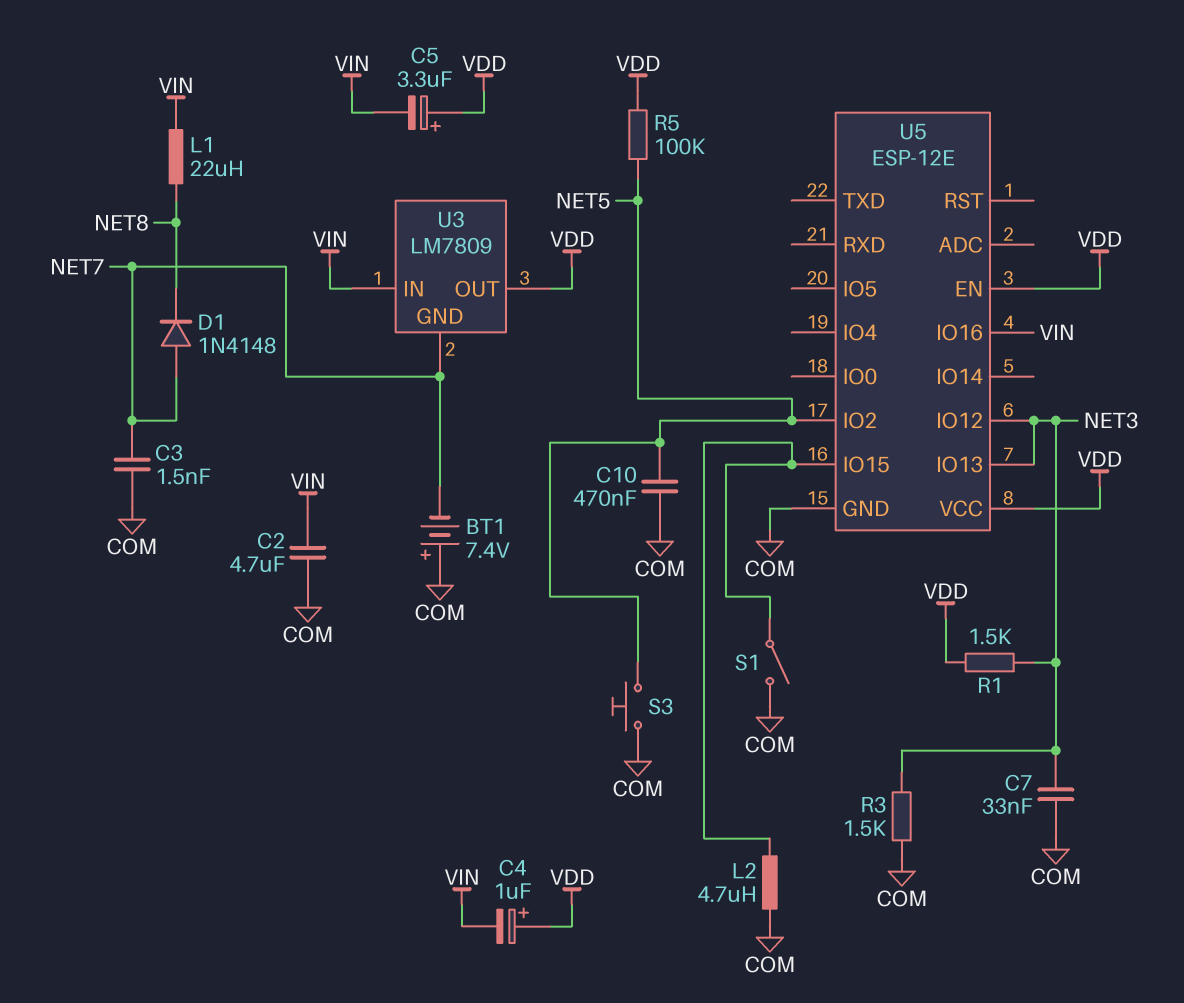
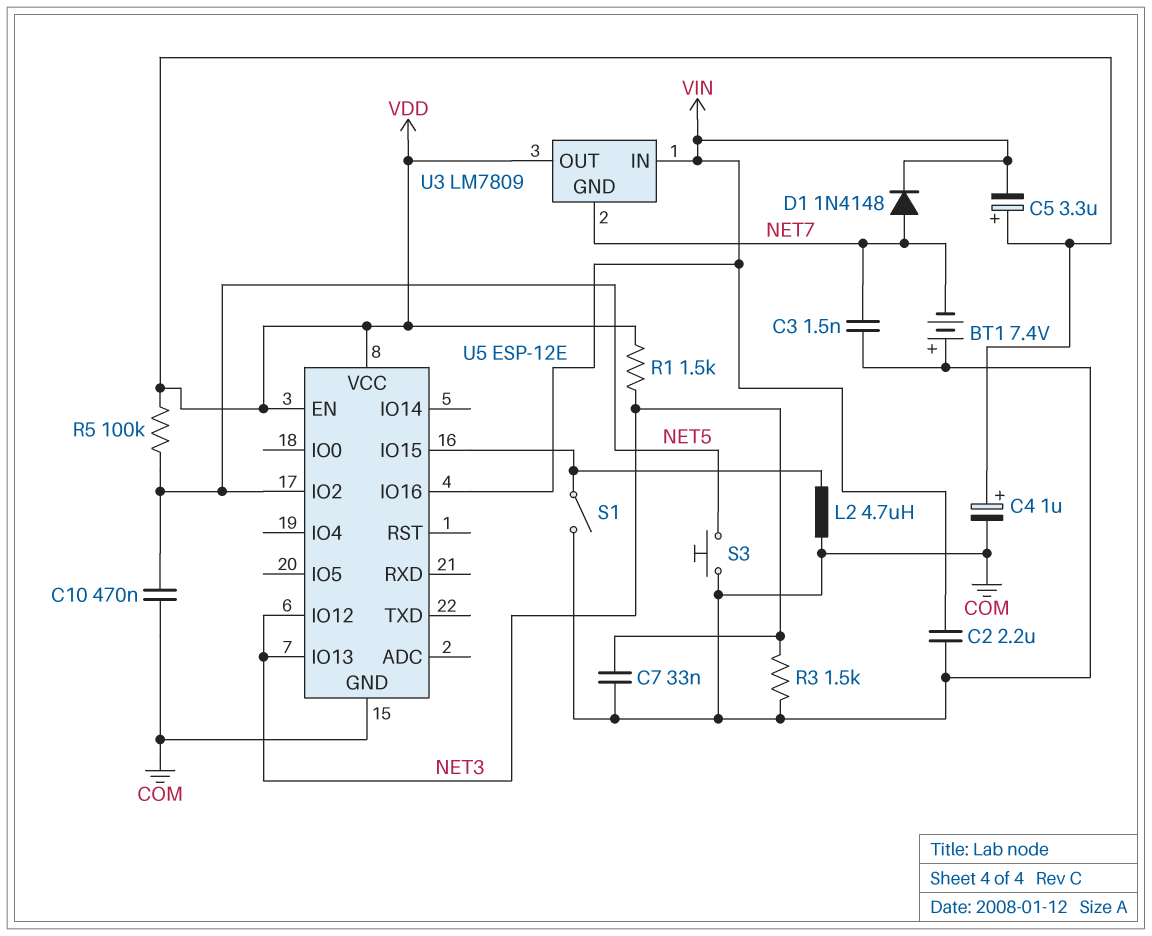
C2: 4.7uF (COM, VIN) -> 2.2uF (COM, VIN)
C4: 1uF (plus VDD, minus VIN) -> 1uF (plus VDD, minus COM)
D1: diode 1N4148 (A NET7, K NET8) -> diode 1N4148 (A NET7, K VIN)
L1: 22uH (NET8, VIN) -> none

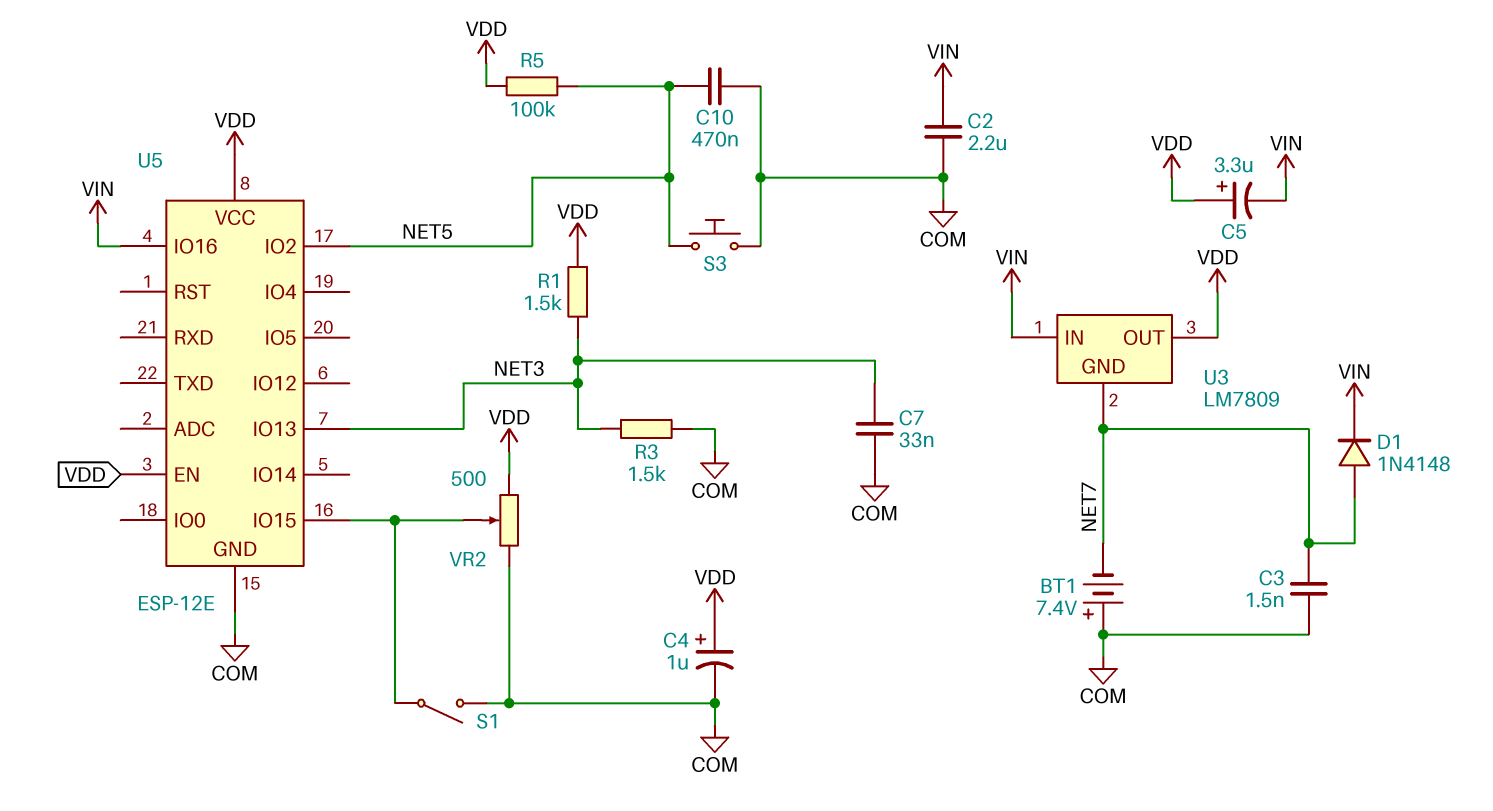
L2: 4.7uH (COM, U5/IO15) -> none
U5 pin IO12: NET3 -> none
VR2: none -> 500 (COM, VDD, wiper U5/IO15)

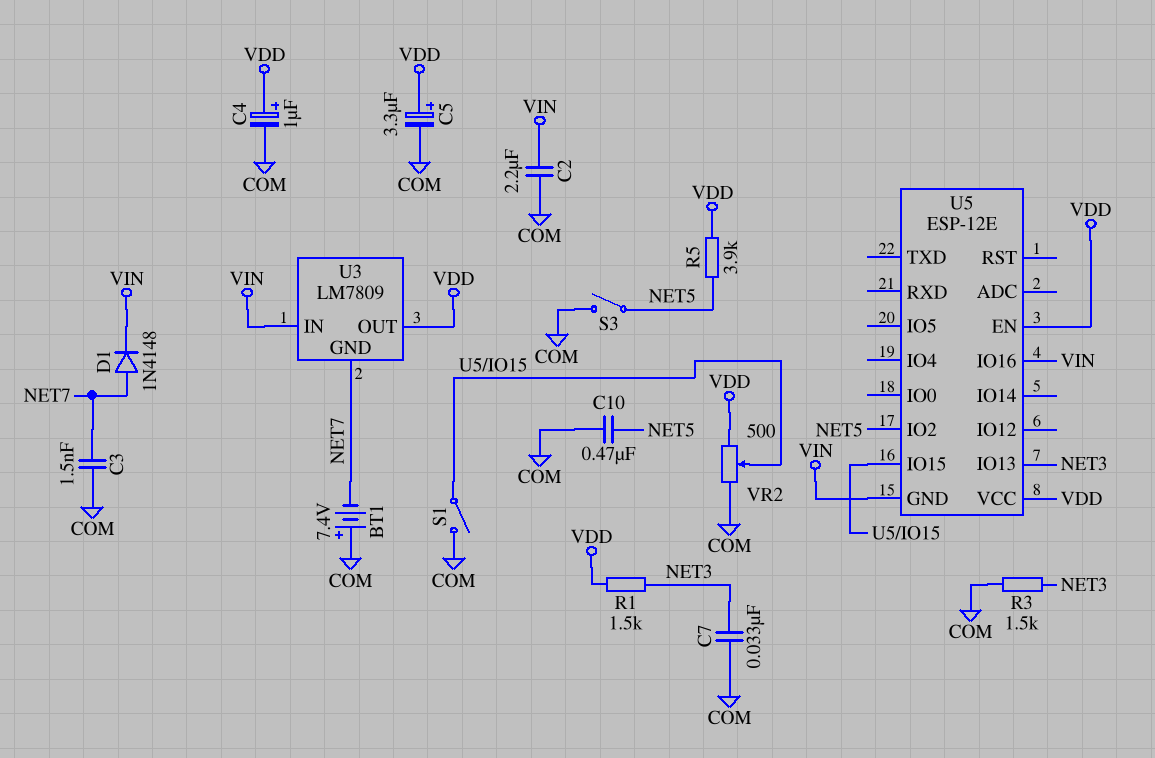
C5: 3.3uF (plus VDD, minus VIN) -> 3.3uF (plus VDD, minus COM)
R5: 100k (NET5, VDD) -> 3.9k (NET5, VDD)
S3: button (COM, NET5) -> switch (COM, NET5)
U5 pin GND: COM -> VIN

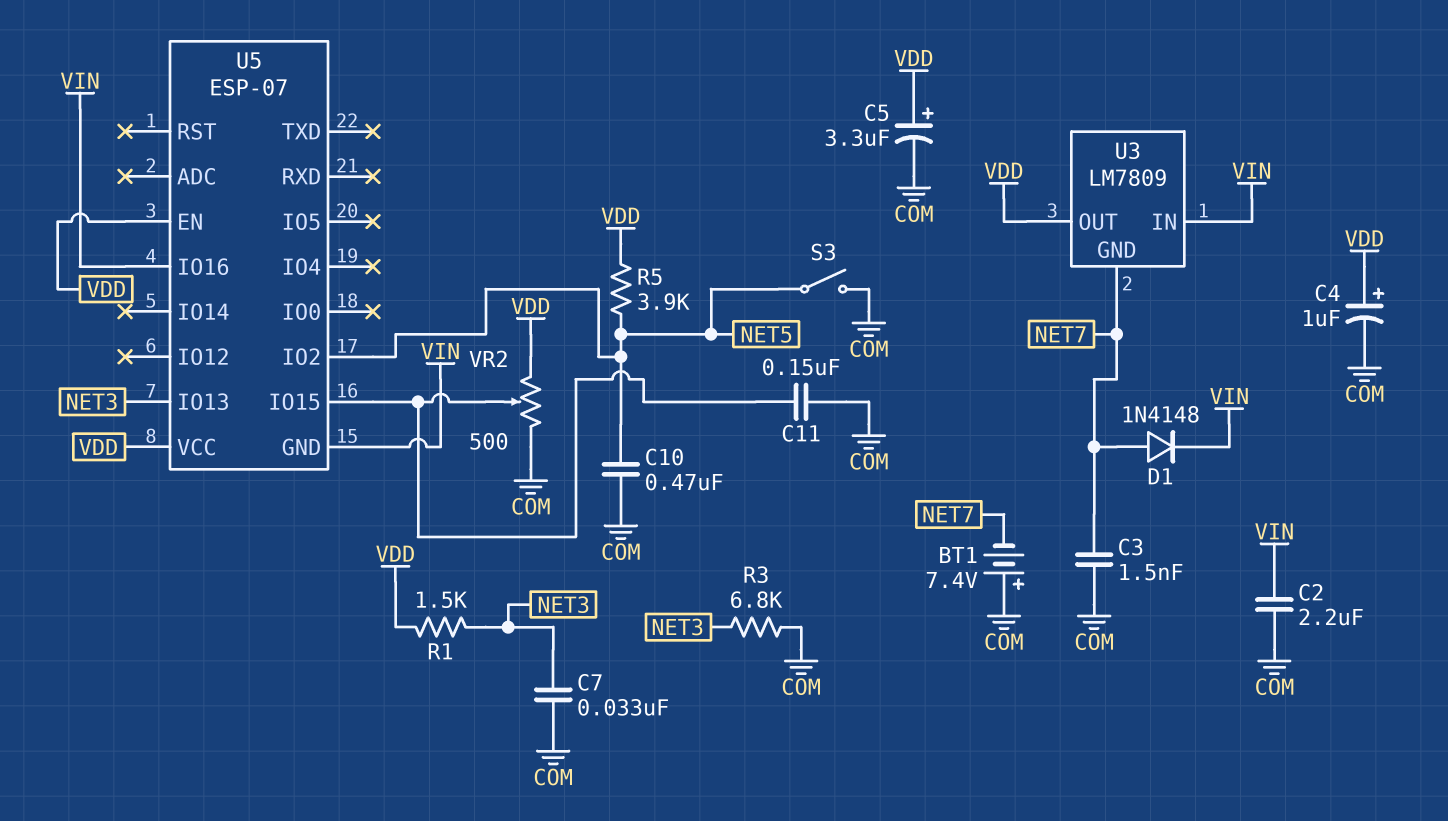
C11: none -> 150nF (COM, U5/IO15)
R3: 1.5k (COM, NET3) -> 6.8k (COM, NET3)
S1: switch (COM, U5/IO15) -> none
U5: ESP-12E -> ESP-07

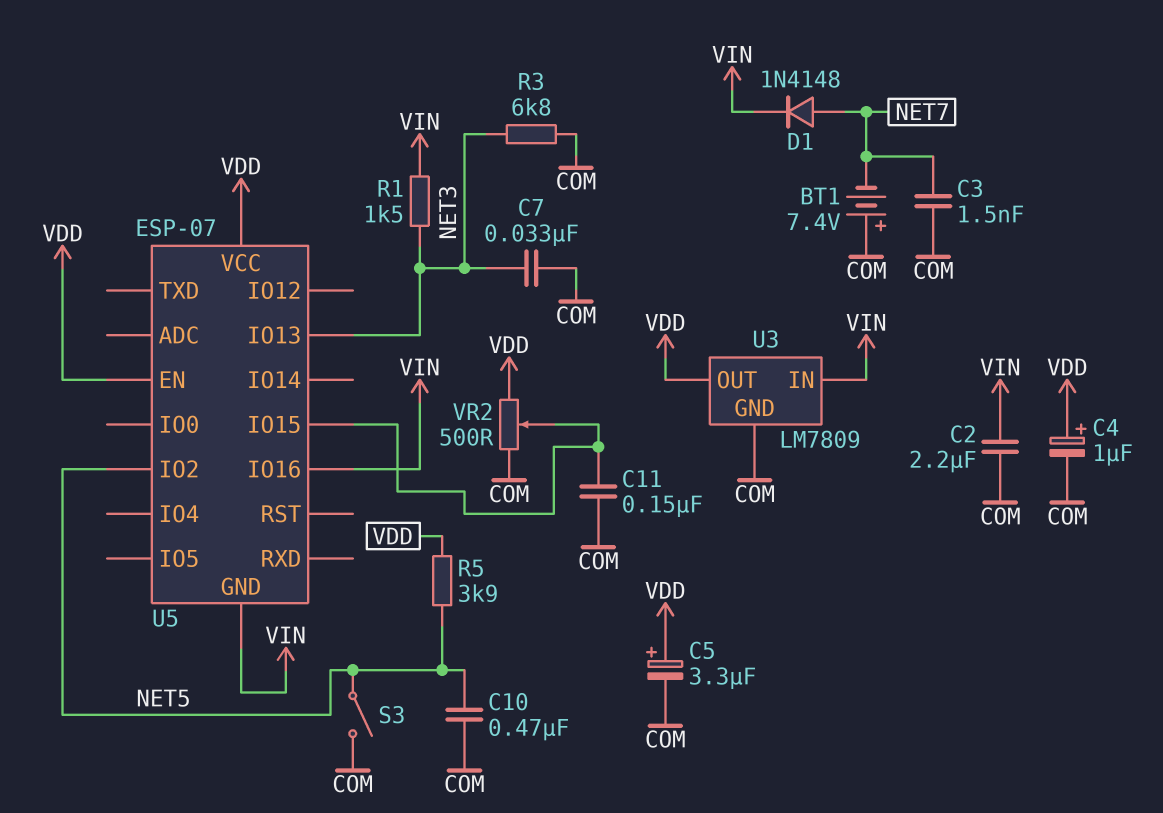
R1: 1.5k (NET3, VDD) -> 1.5k (NET3, VIN)
U3 pin GND: NET7 -> COM

